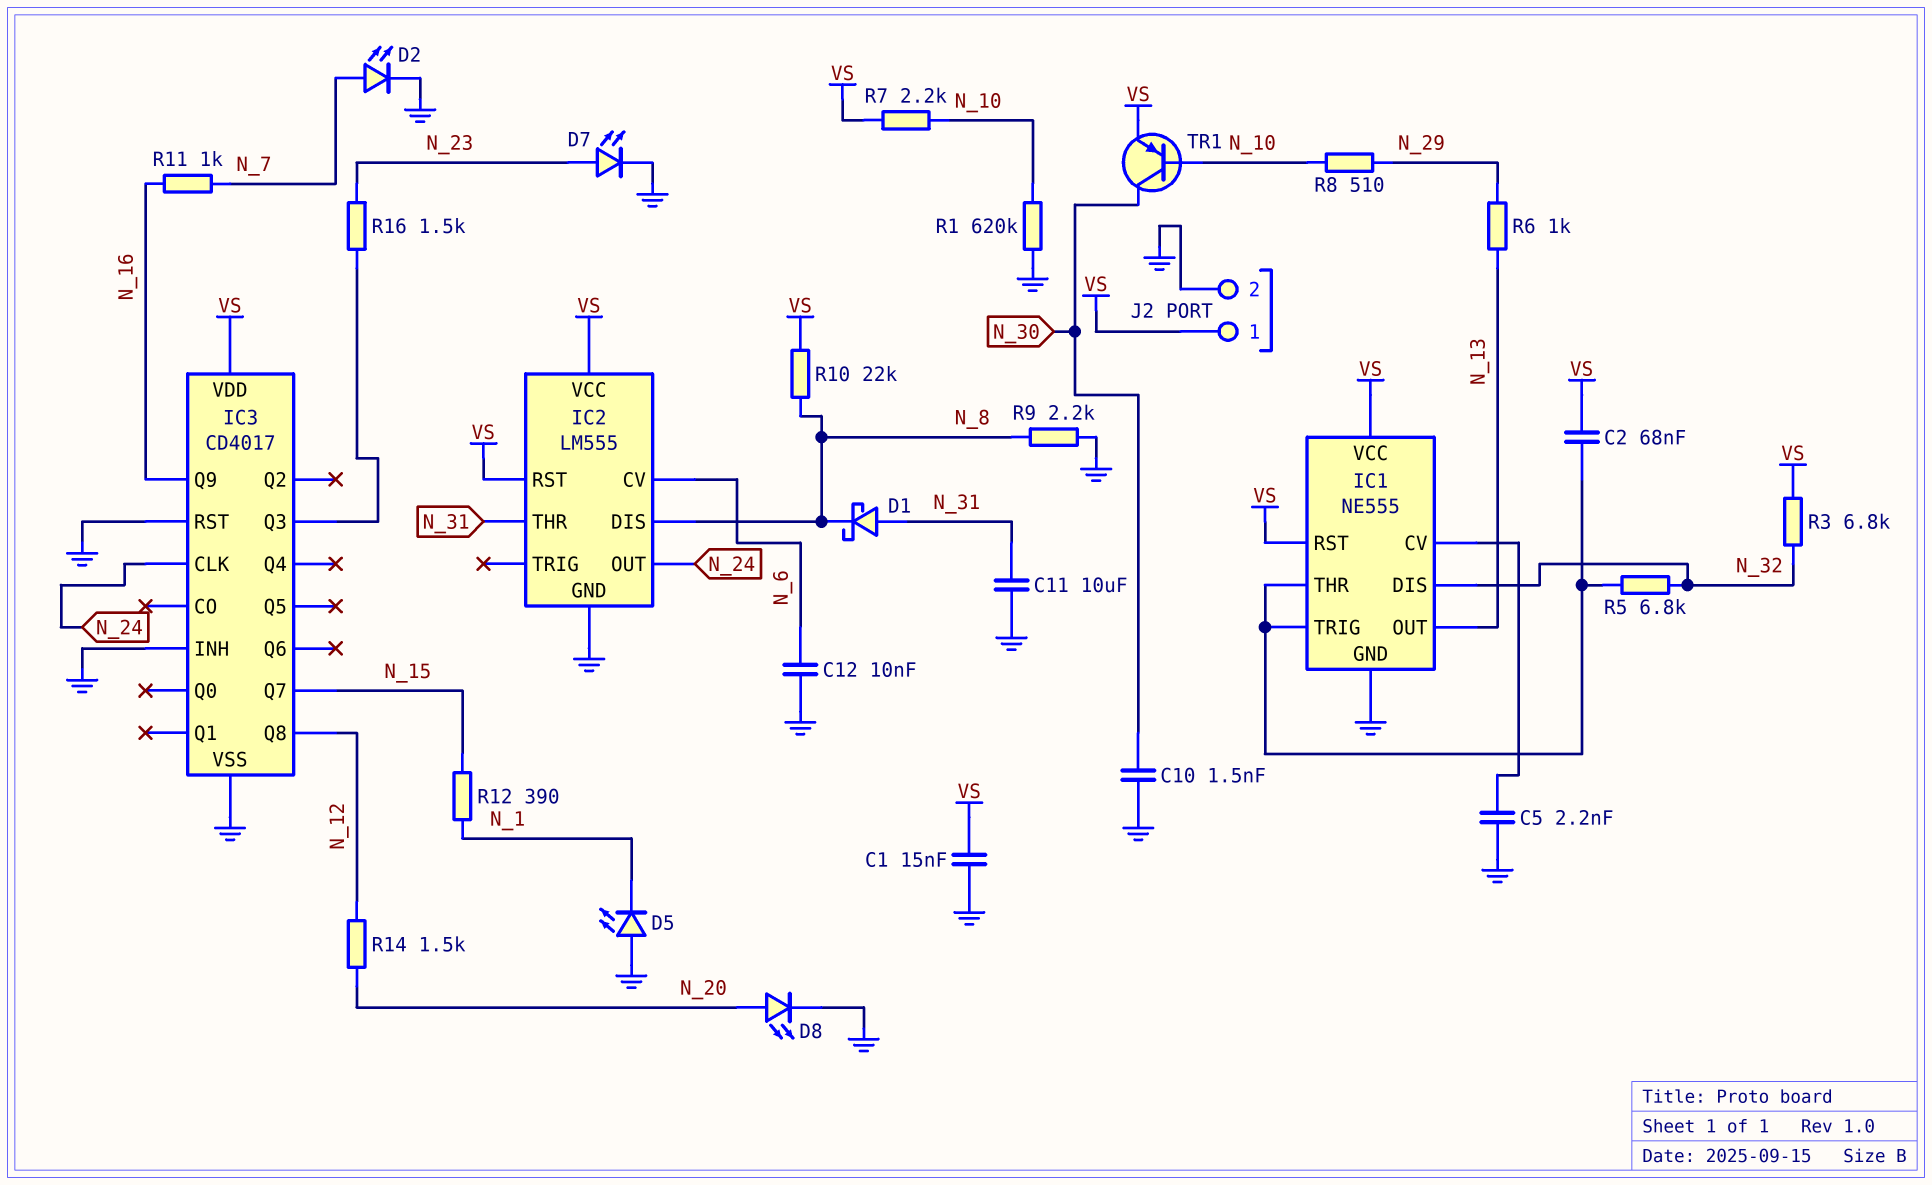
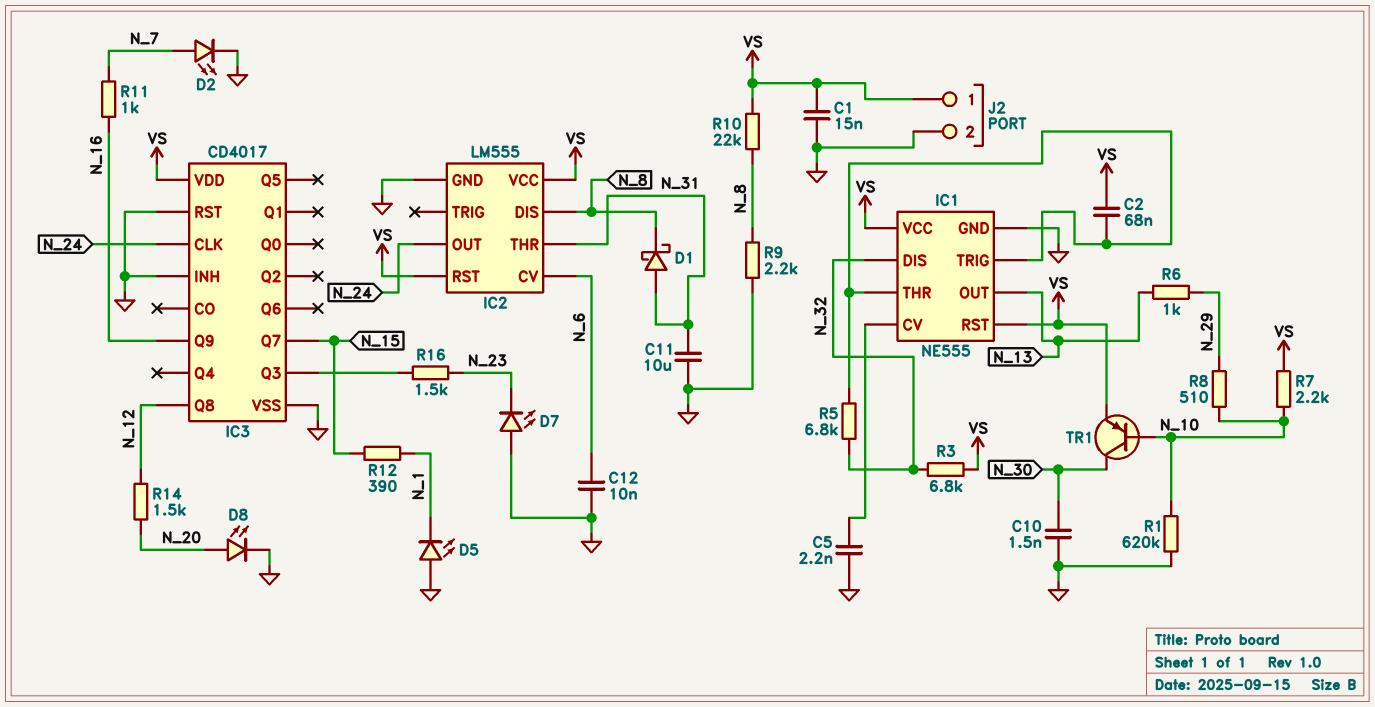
D7: LED (A N_23, K GND) -> LED (A GND, K N_23)

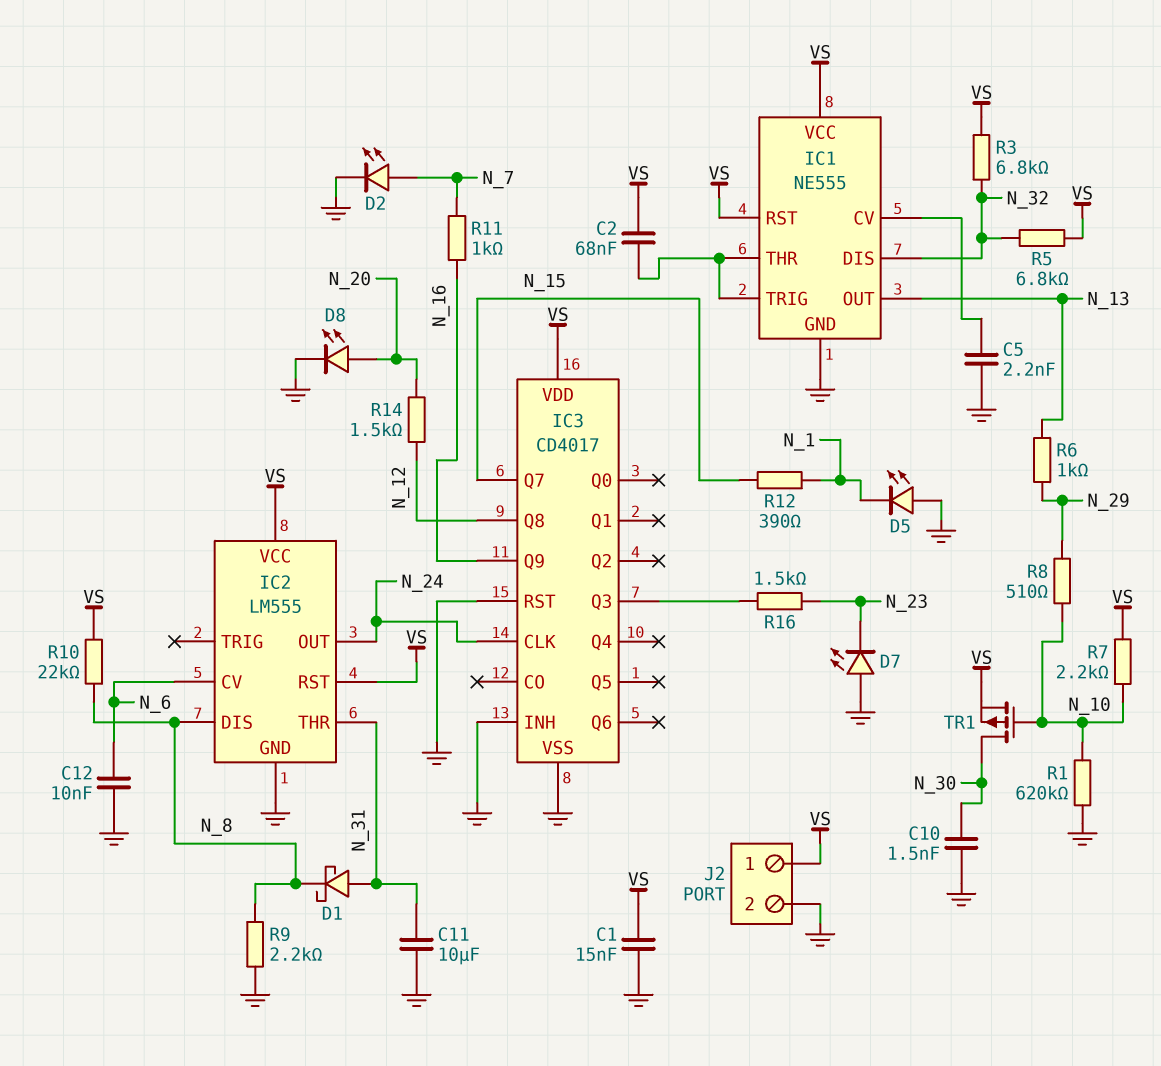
R5: 6.8k (IC1/THR, N_32) -> 6.8k (N_32, VS)
TR1: PNP (B N_10, C N_30, E VS) -> PMOS (G N_10, D N_30, S VS)

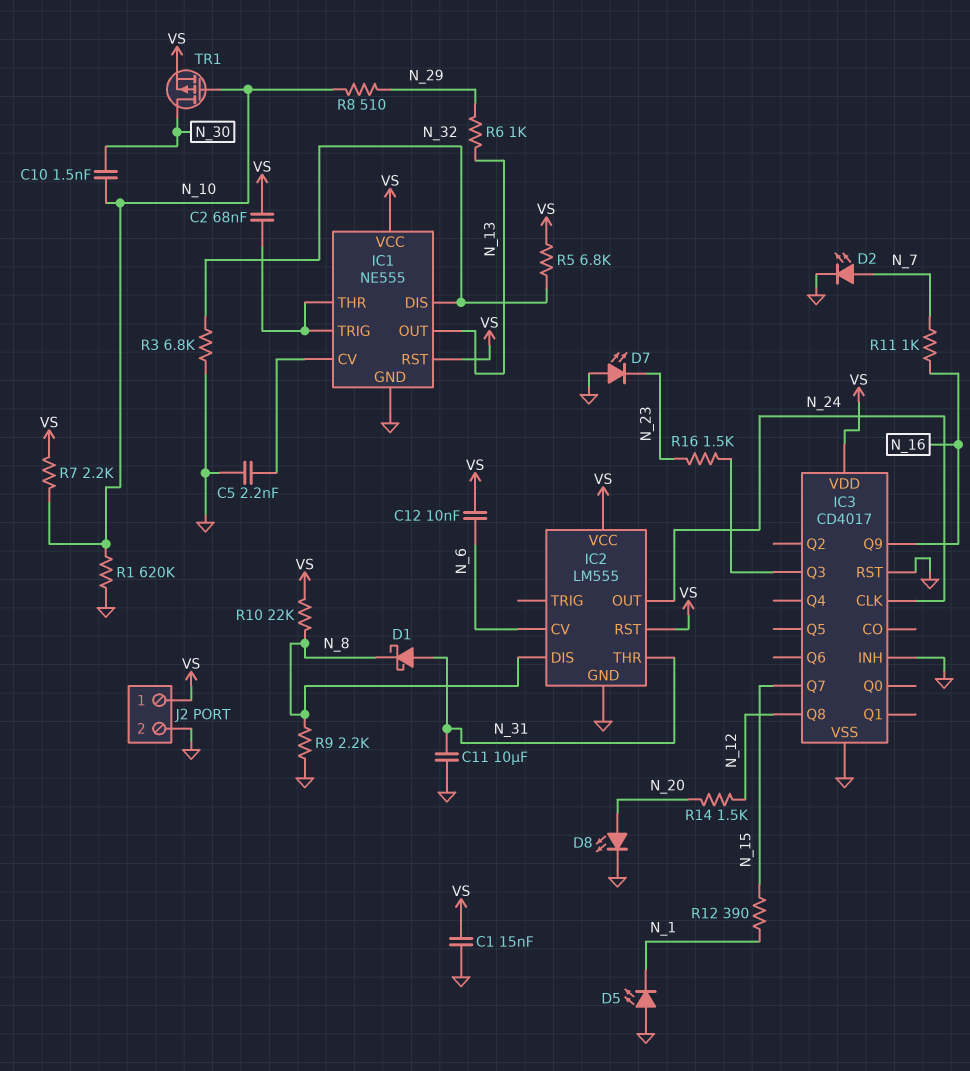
C10: 1.5nF (GND, N_30) -> 1.5nF (N_10, N_30)
C12: 10nF (GND, N_6) -> 10nF (N_6, VS)
R3: 6.8k (N_32, VS) -> 6.8k (GND, N_32)

